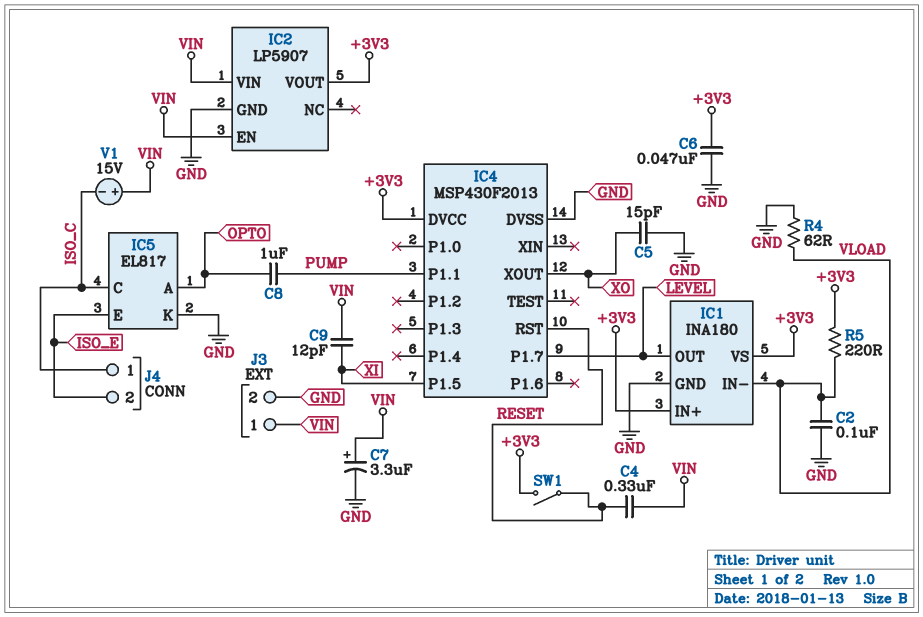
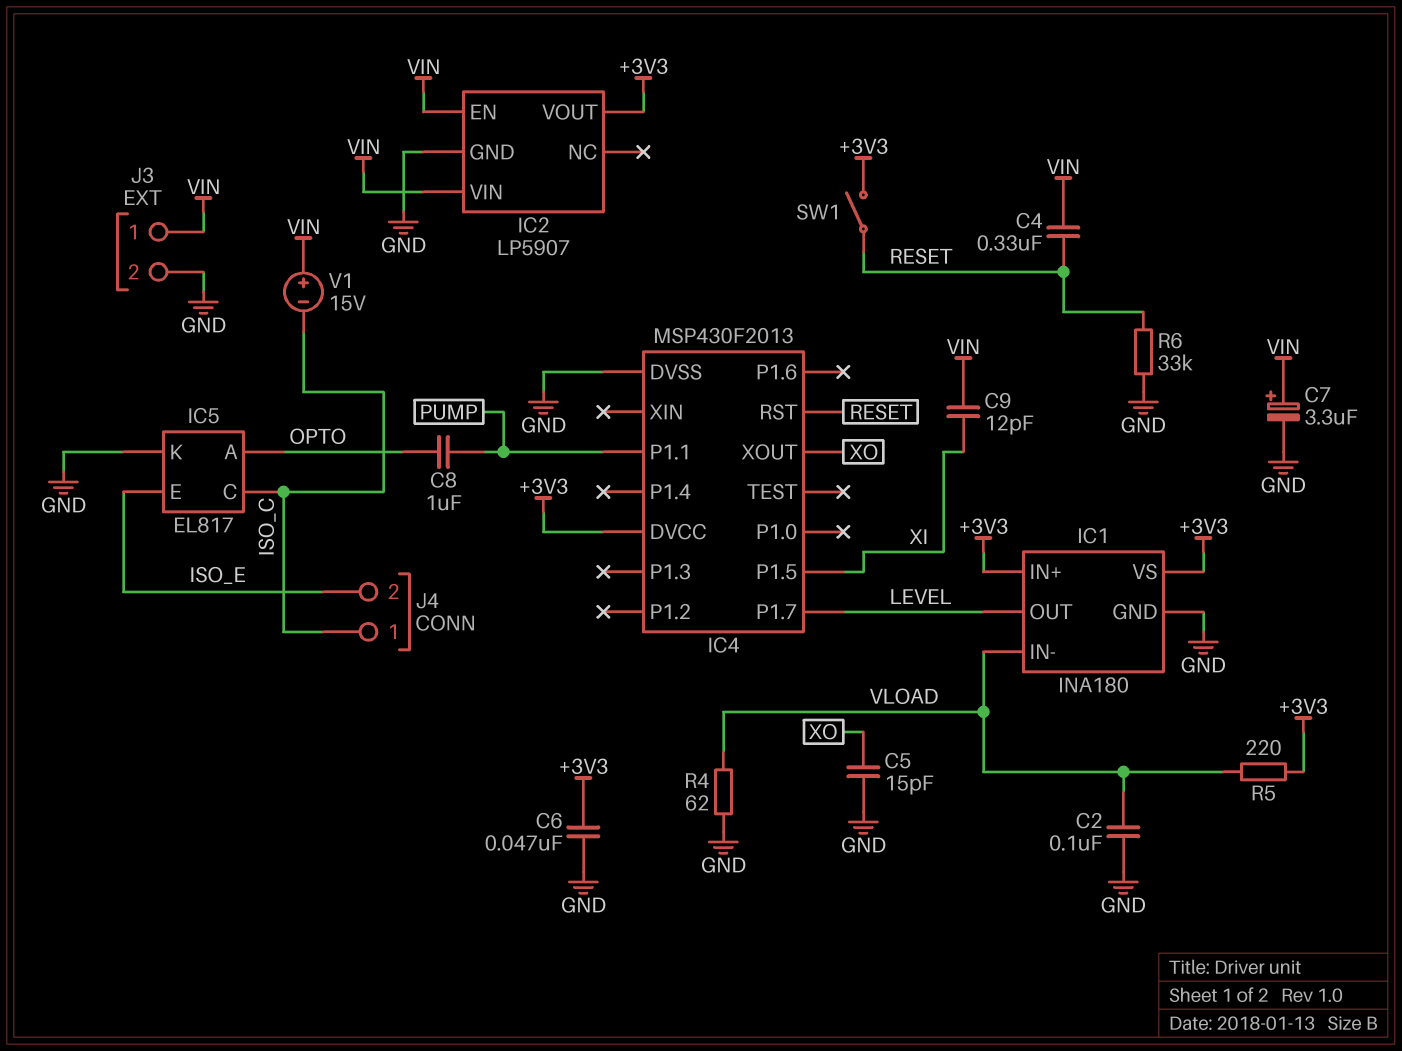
R6: none -> 33k (GND, RESET)

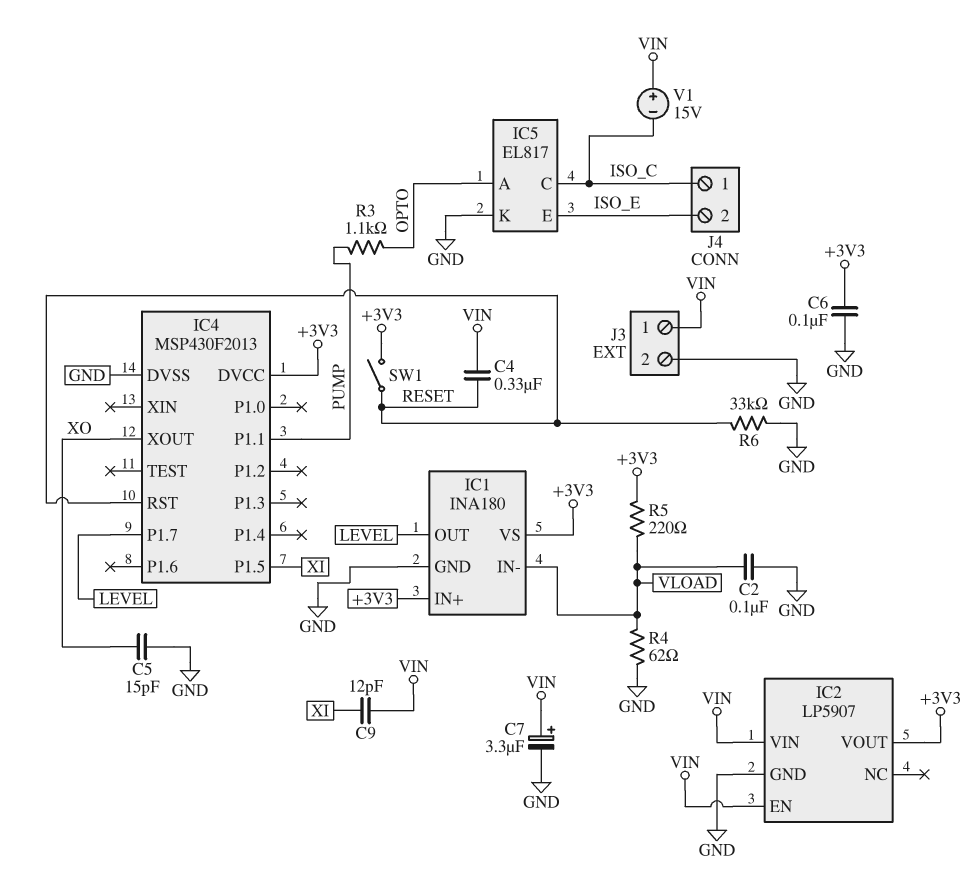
C6: 47nF (+3V3, GND) -> 100nF (+3V3, GND)
C8: 1uF (OPTO, PUMP) -> none
R3: none -> 1.1k (OPTO, PUMP)

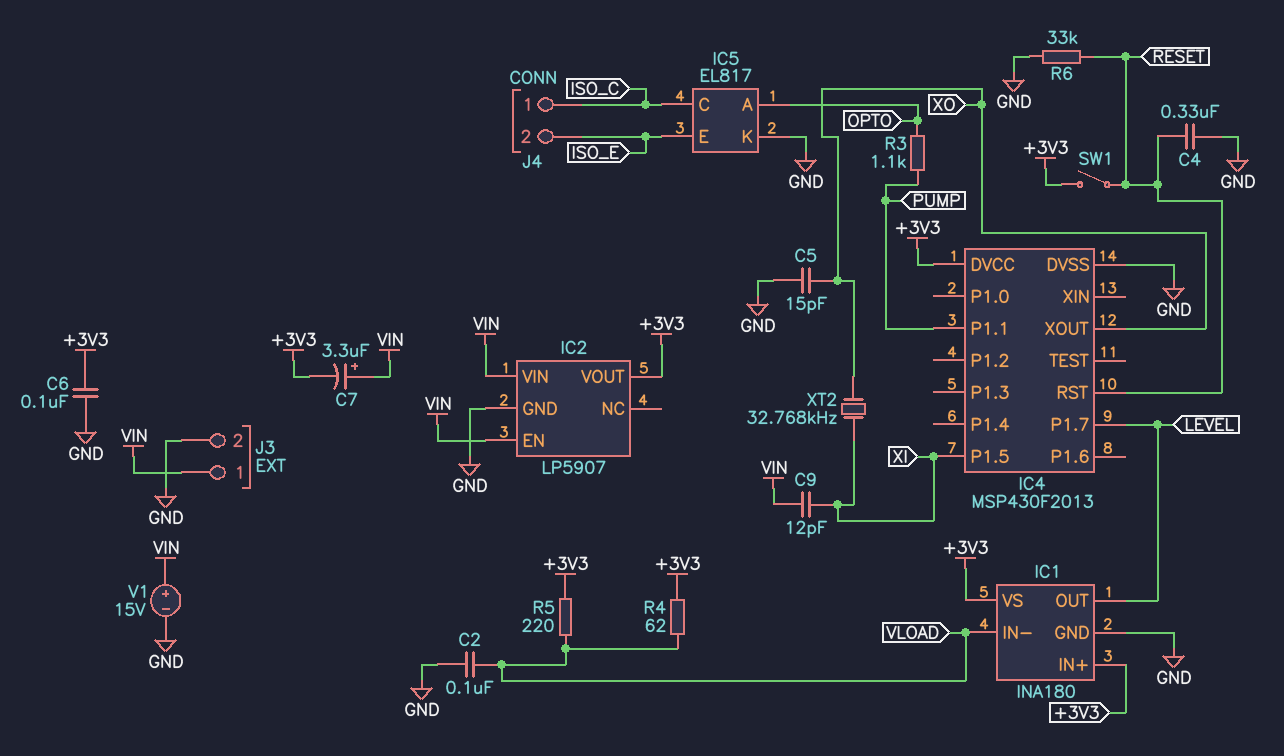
C4: 330nF (RESET, VIN) -> 330nF (GND, RESET)
C7: 3.3uF (plus VIN, minus GND) -> 3.3uF (plus VIN, minus +3V3)
R4: 62 (GND, VLOAD) -> 62 (+3V3, VLOAD)
V1: 15V (plus VIN, minus ISO_C) -> 15V (plus VIN, minus GND)
XT2: none -> 32.768kHz (XI, XO)

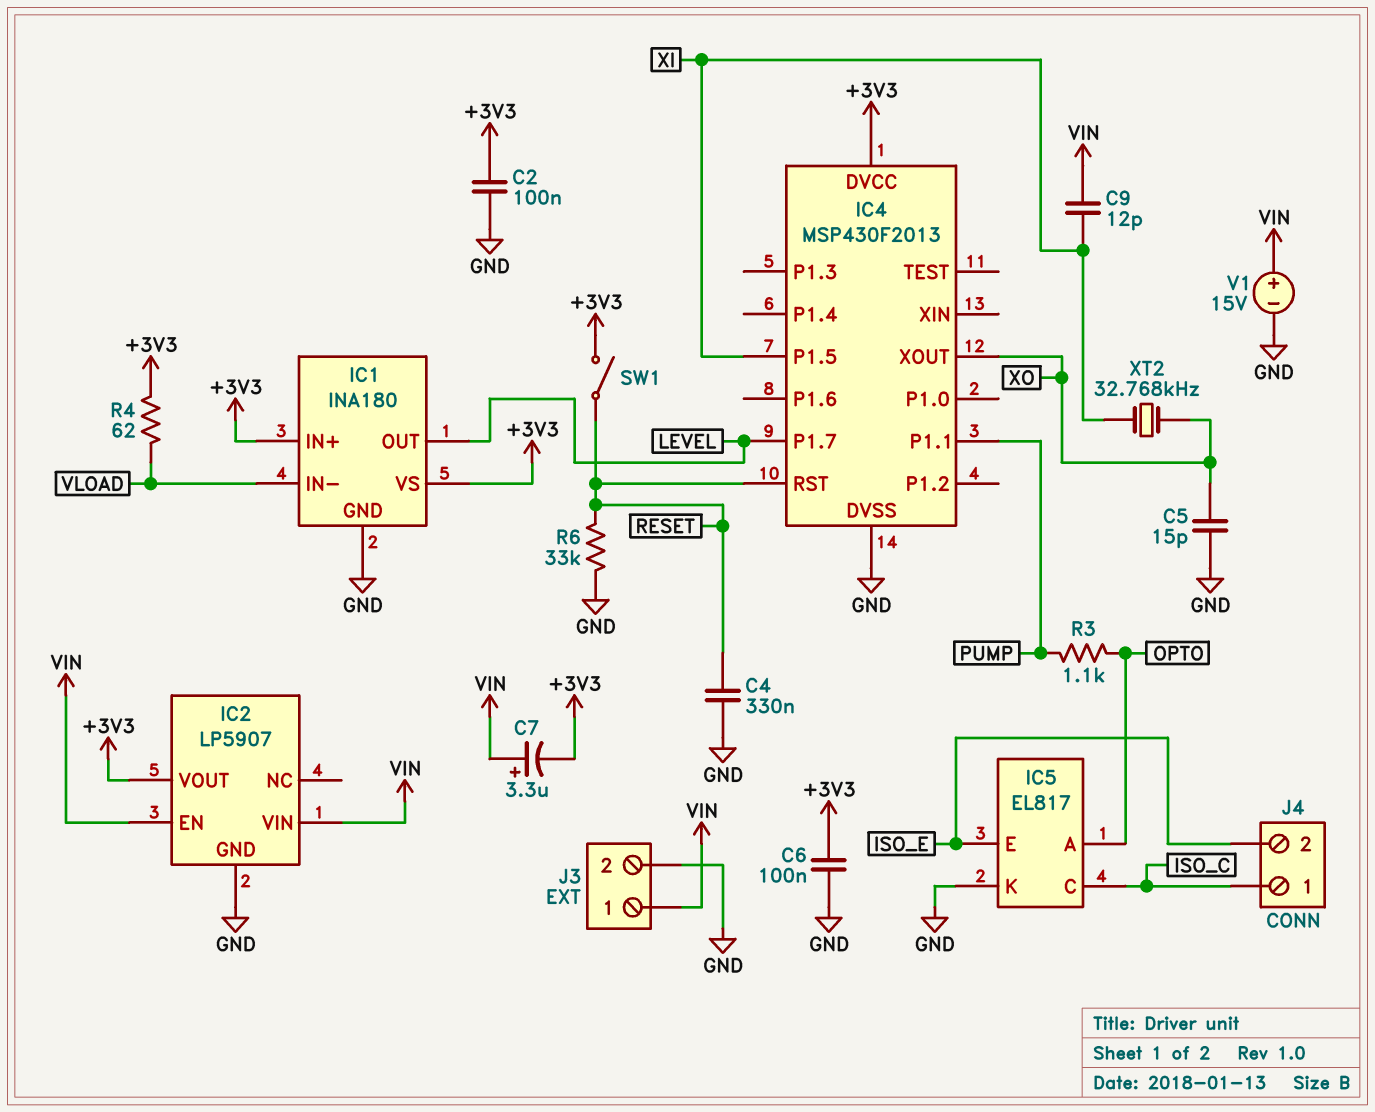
C2: 100nF (GND, VLOAD) -> 100nF (+3V3, GND)
R5: 220 (+3V3, VLOAD) -> none

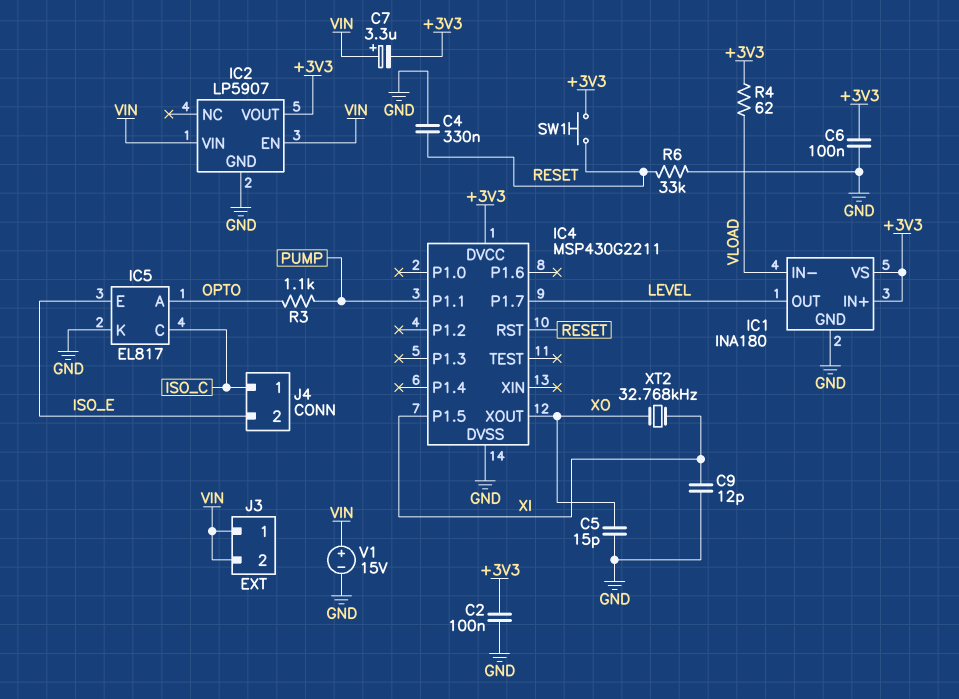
C9: 12pF (VIN, XI) -> 12pF (GND, XI)
IC4: MSP430F2013 -> MSP430G2211
J3 pin 2: GND -> VIN
SW1: switch (+3V3, RESET) -> button (+3V3, RESET)

